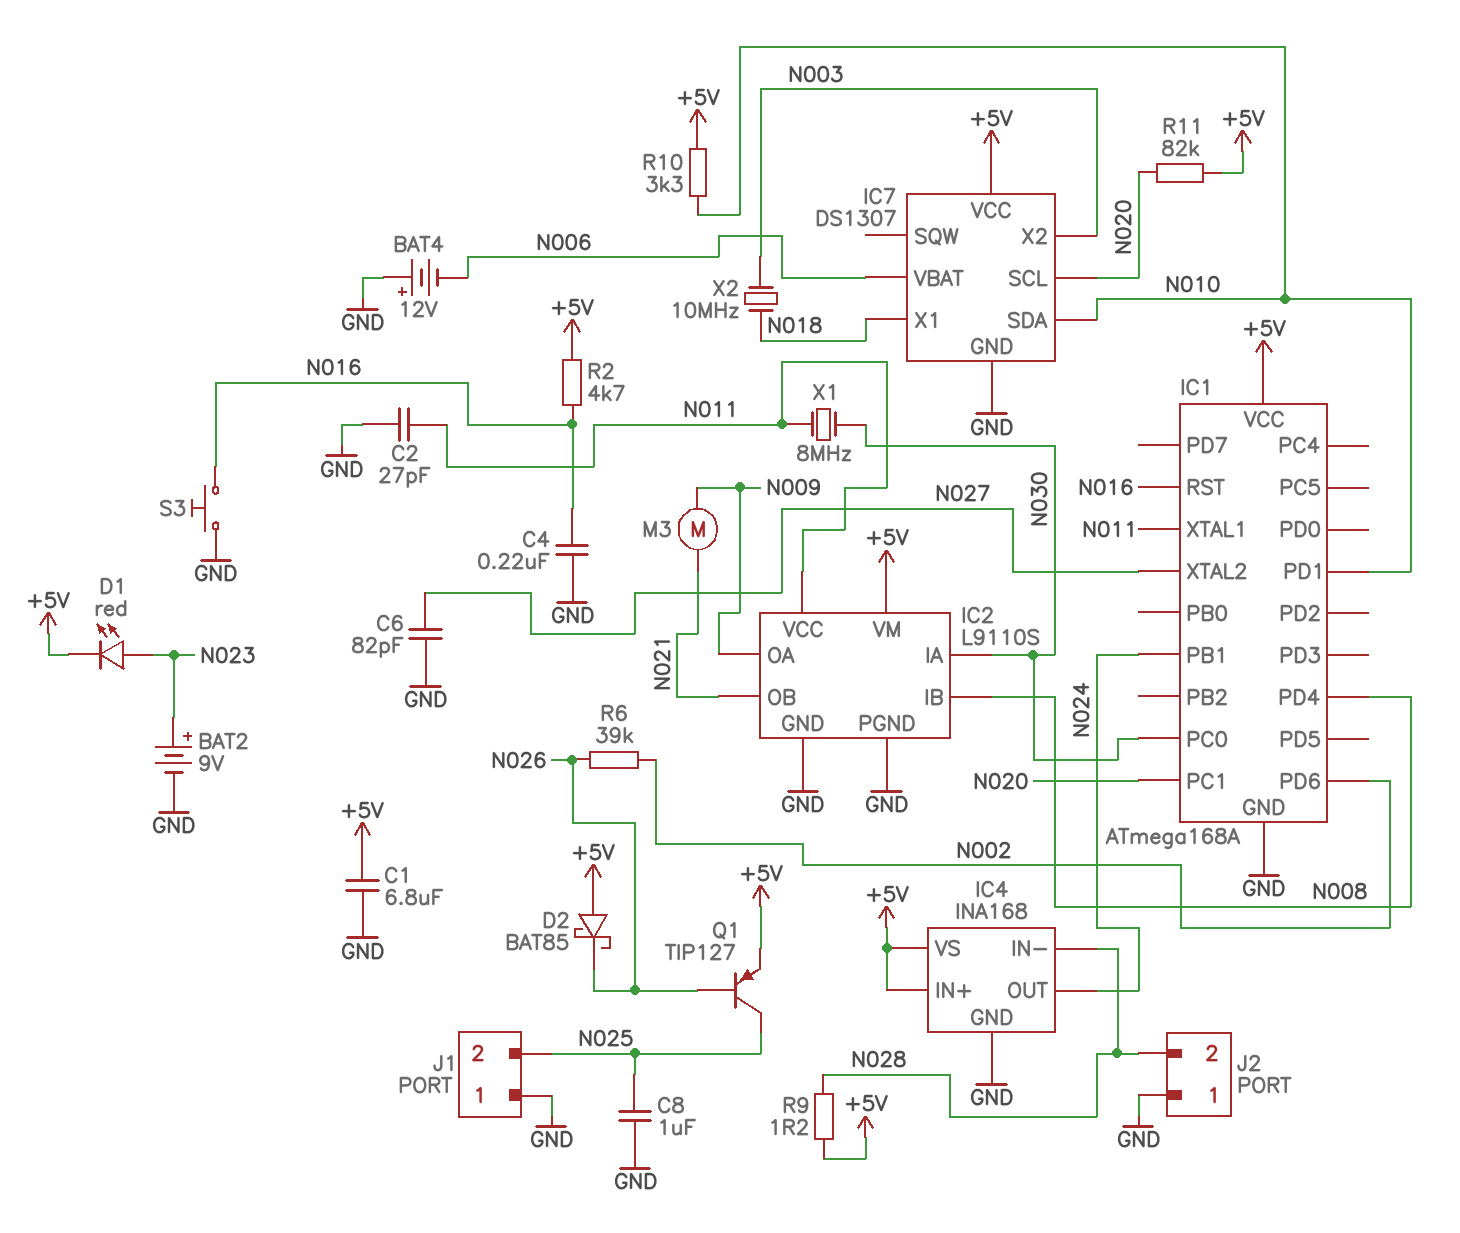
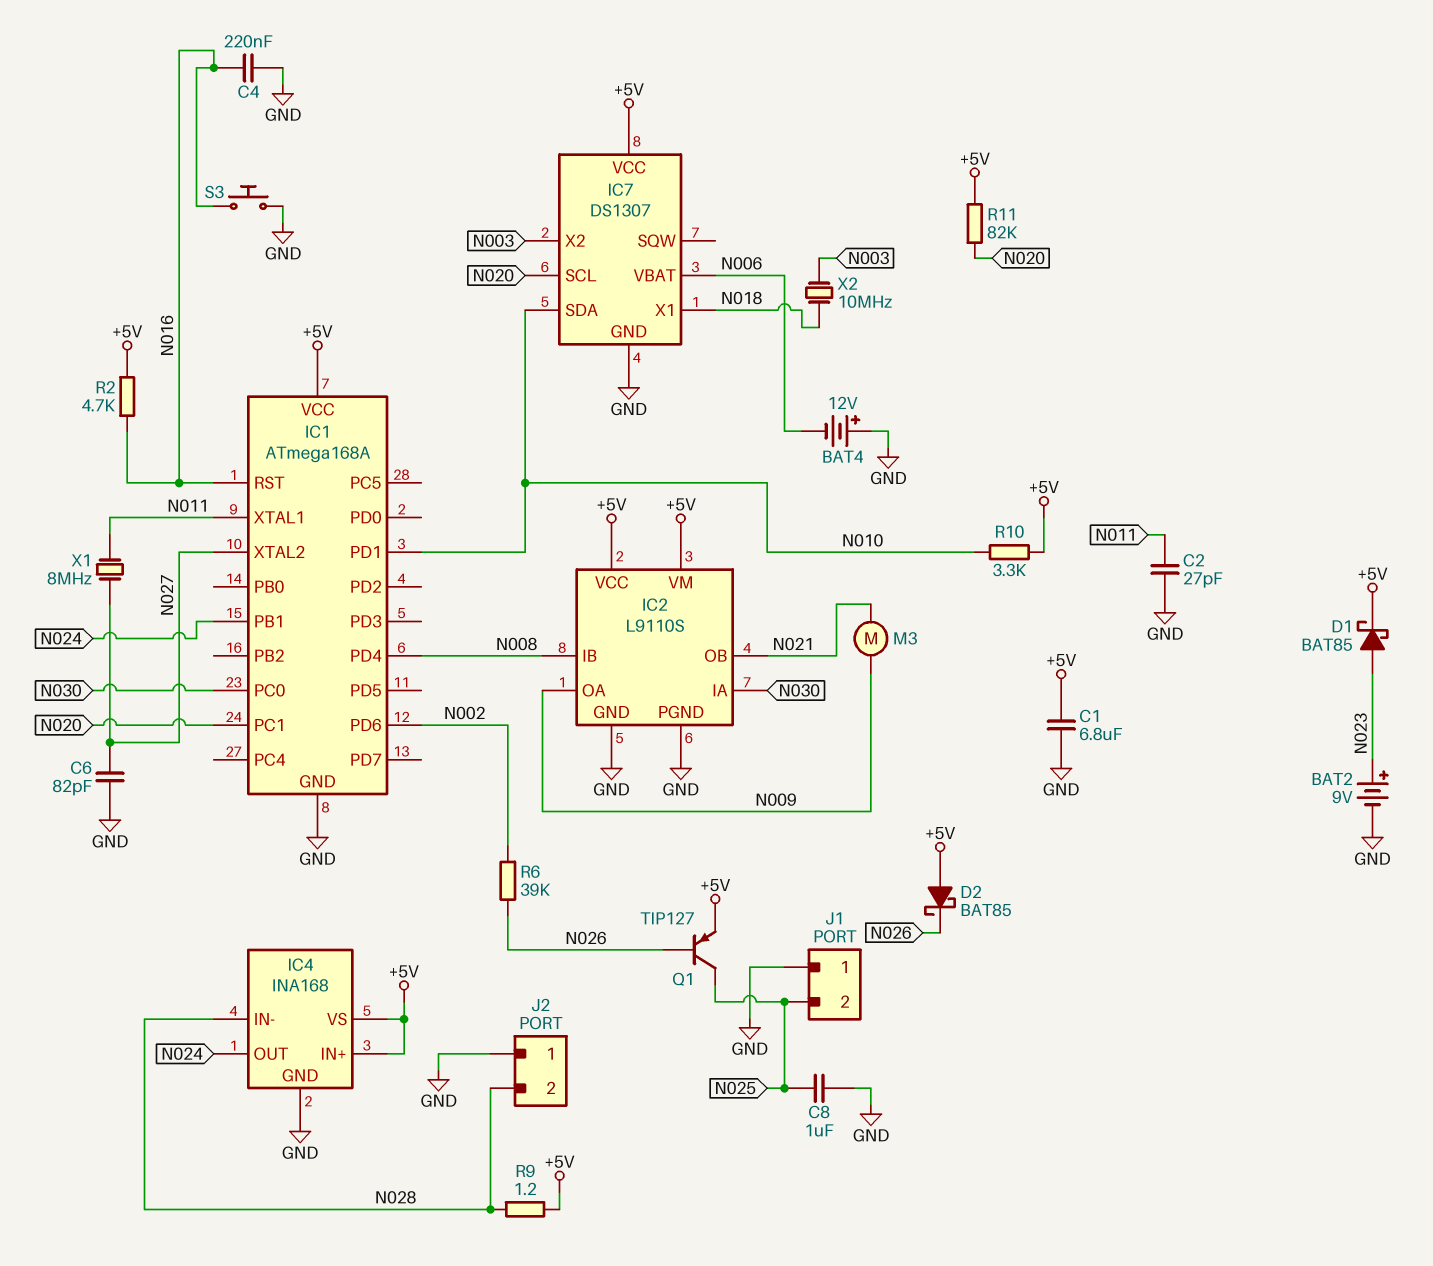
D1: LED red (A N023, K +5V) -> schottky BAT85 (A N023, K +5V)
IC2 pin VCC: N011 -> +5V
X1: 8MHz (N011, N030) -> 8MHz (N011, N027)

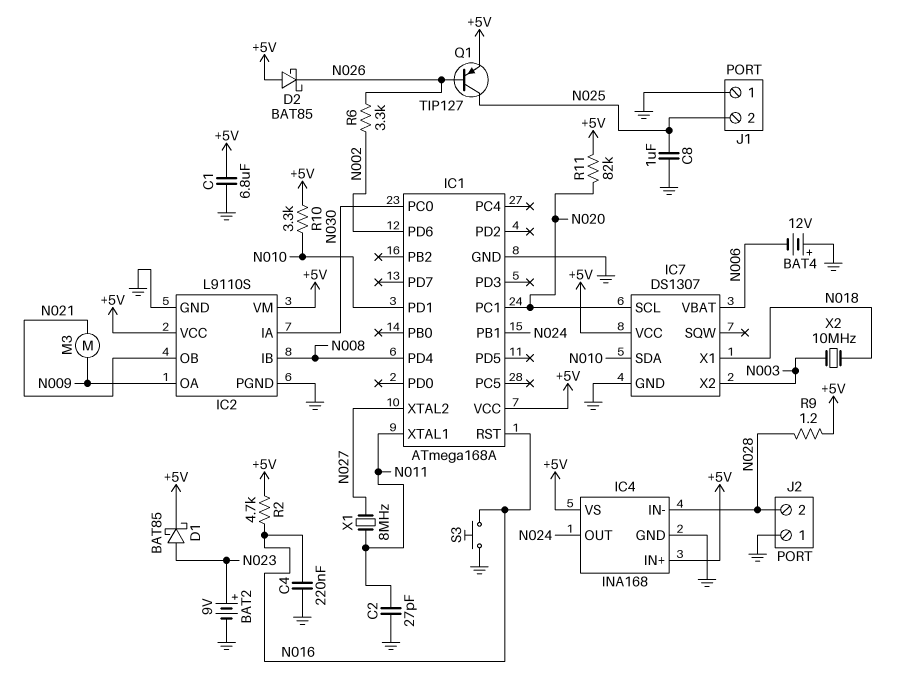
C6: 82pF (GND, N027) -> none
R6: 39k (N002, N026) -> 3.3k (N002, N026)

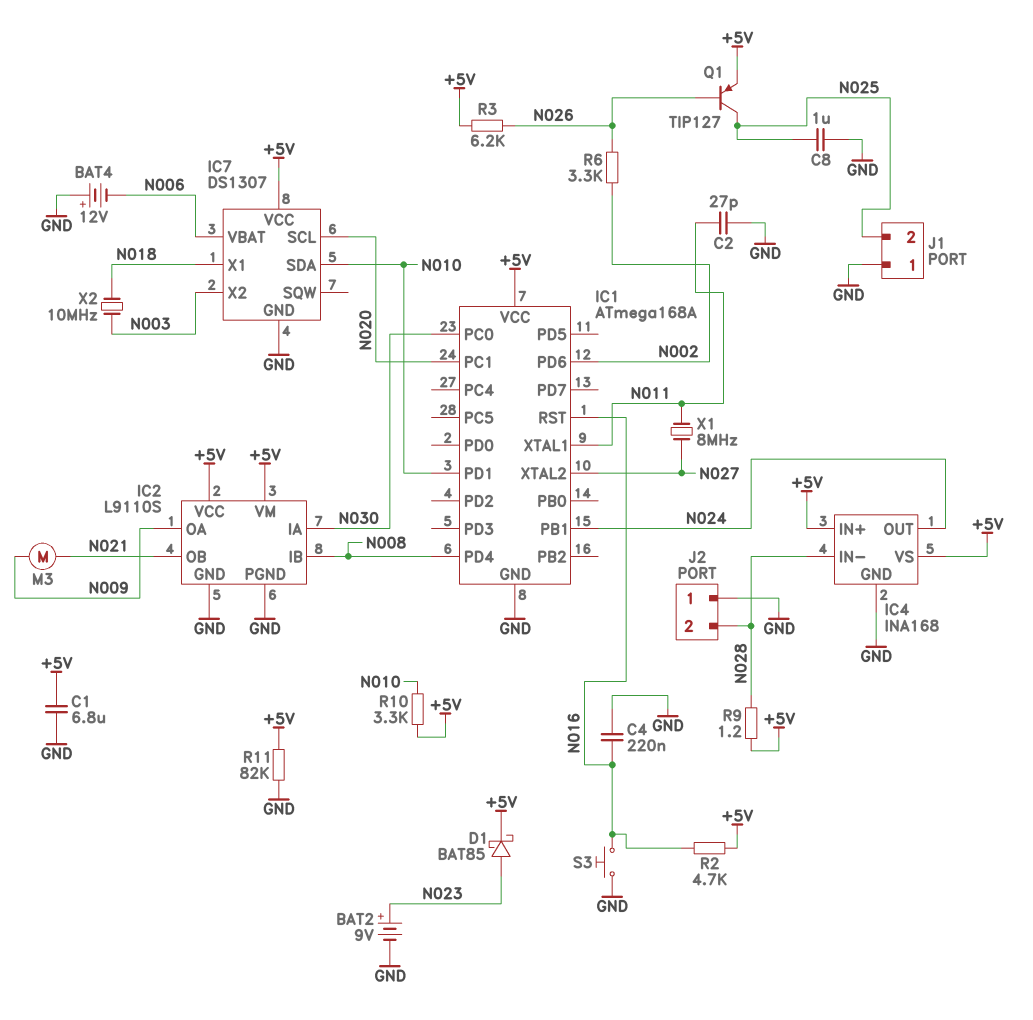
D2: schottky BAT85 (A +5V, K N026) -> none
R3: none -> 6.2k (+5V, N026)
R11: 82k (+5V, N020) -> 82k (+5V, GND)

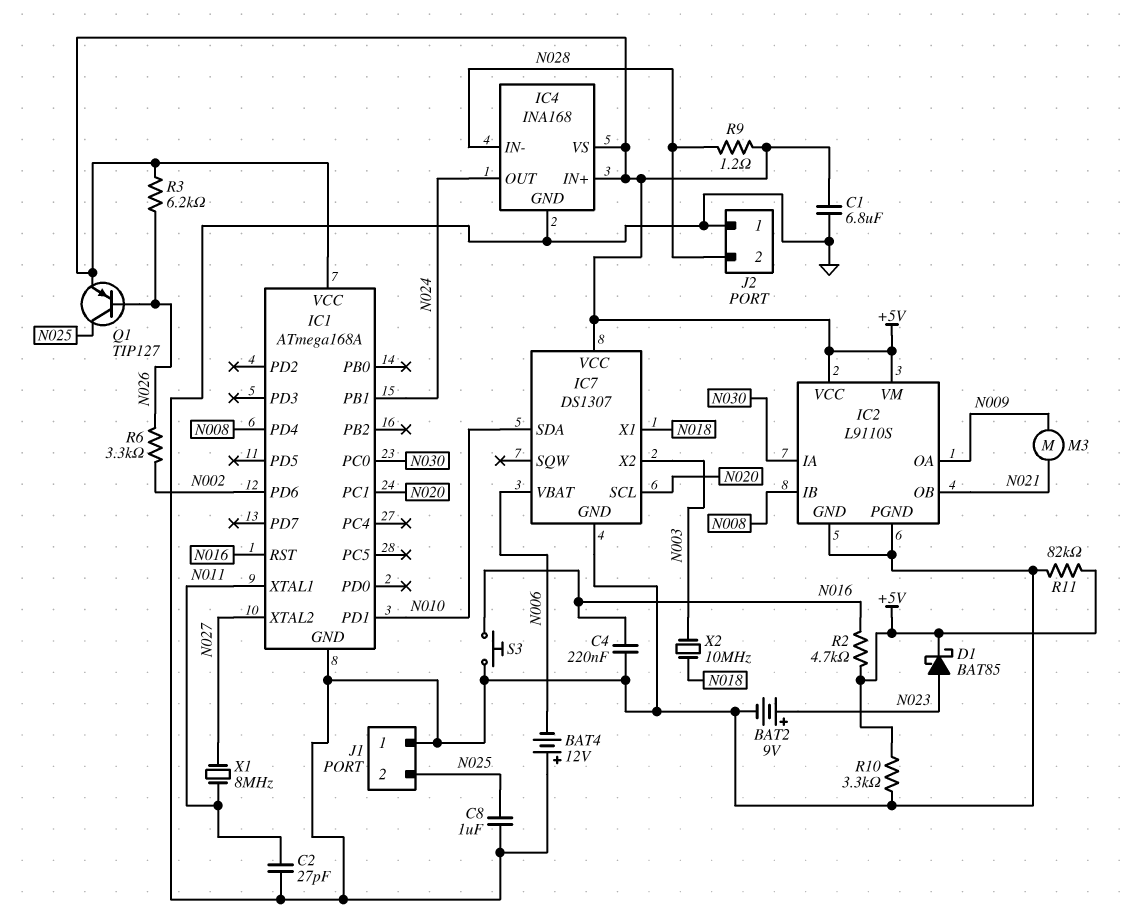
R10: 3.3k (+5V, N010) -> 3.3k (+5V, GND)

